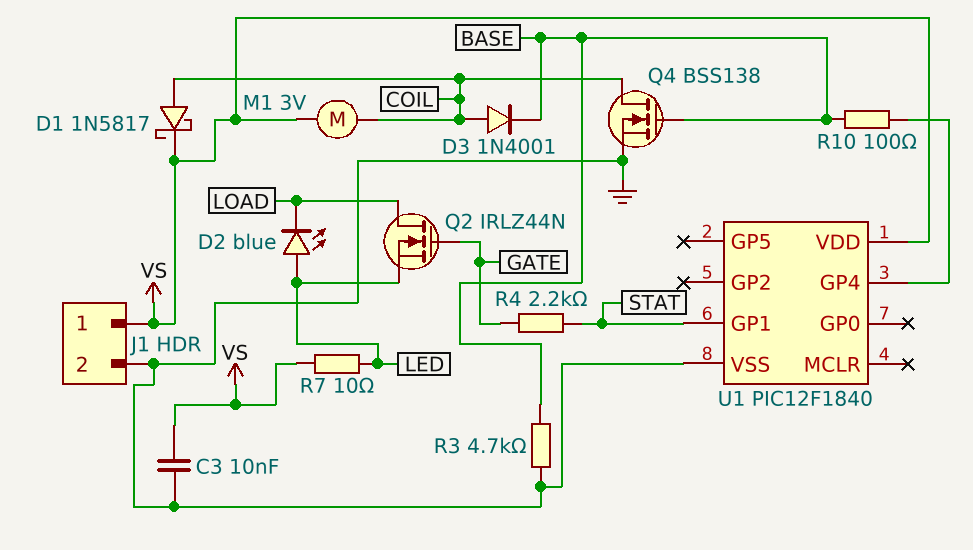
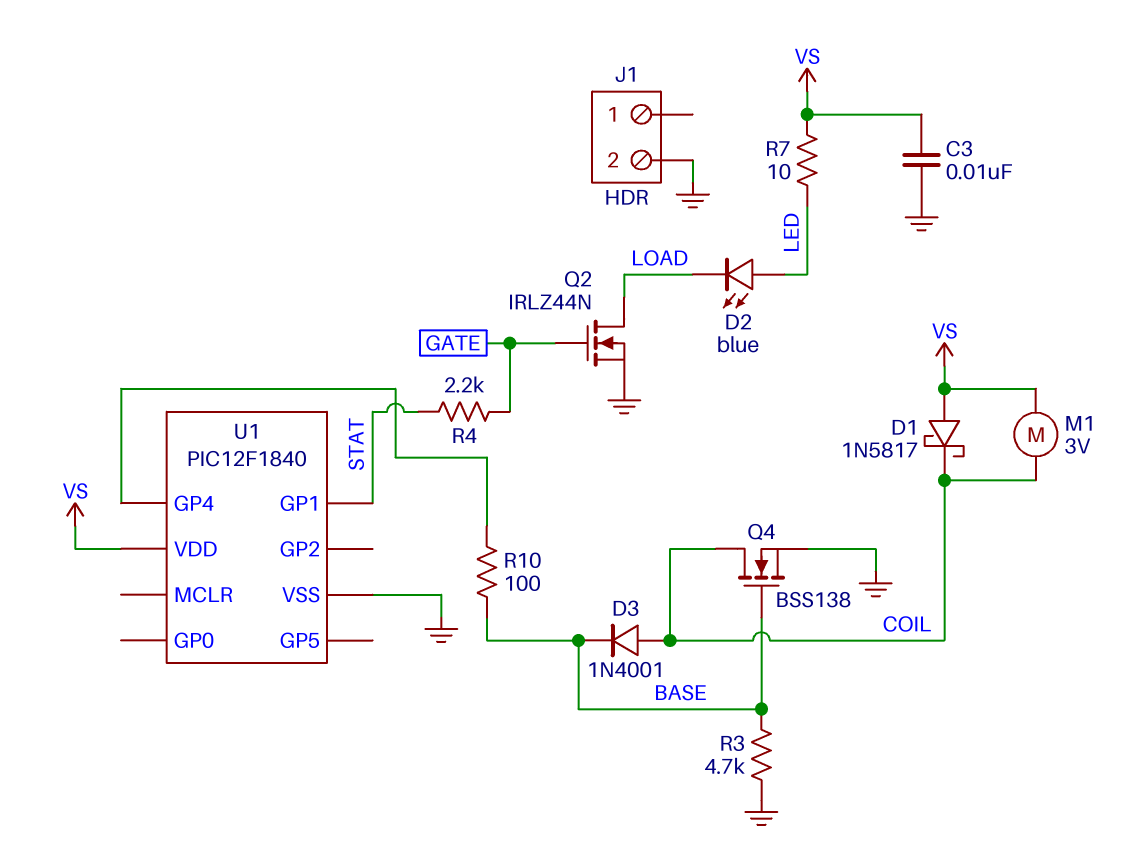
D1: schottky 1N5817 (A COIL, K VS) -> schottky 1N5817 (A VS, K COIL)
J1 pin 1: VS -> none
Q2: NMOS IRLZ44N (G GATE, D LOAD, S LED) -> NMOS IRLZ44N (G GATE, D LOAD, S GND)

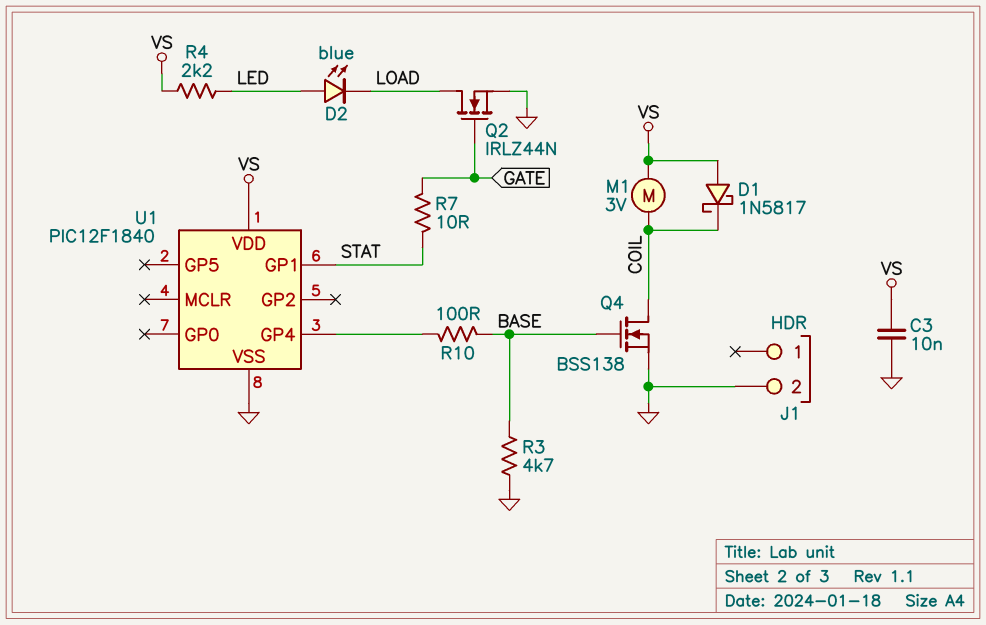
D3: diode 1N4001 (A COIL, K BASE) -> none
R4: 2.2k (GATE, STAT) -> 2.2k (LED, VS)
R7: 10 (LED, VS) -> 10 (GATE, STAT)

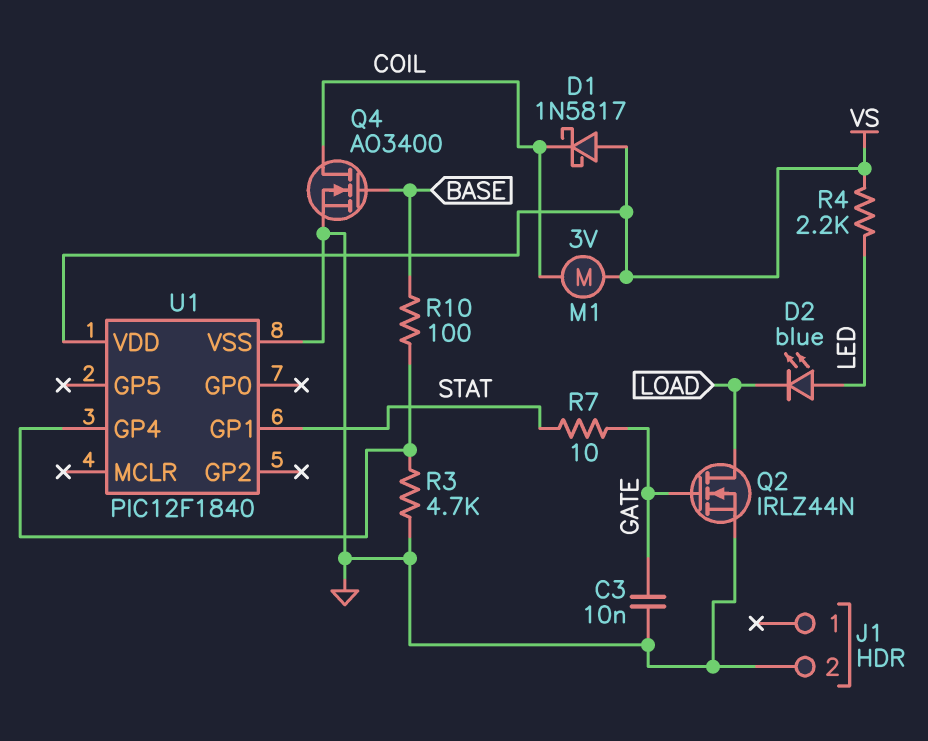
C3: 10nF (GND, VS) -> 10nF (GATE, GND)
Q4: NMOS BSS138 (G BASE, D COIL, S GND) -> NMOS AO3400 (G BASE, D COIL, S GND)
R3: 4.7k (BASE, GND) -> 4.7k (GND, U1/GP4)

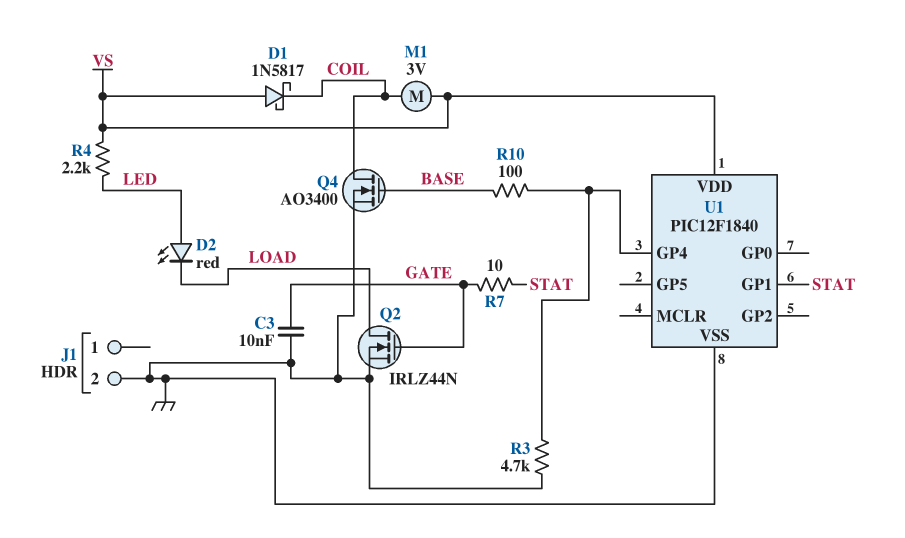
D2: LED blue (A LED, K LOAD) -> LED red (A LED, K LOAD)

